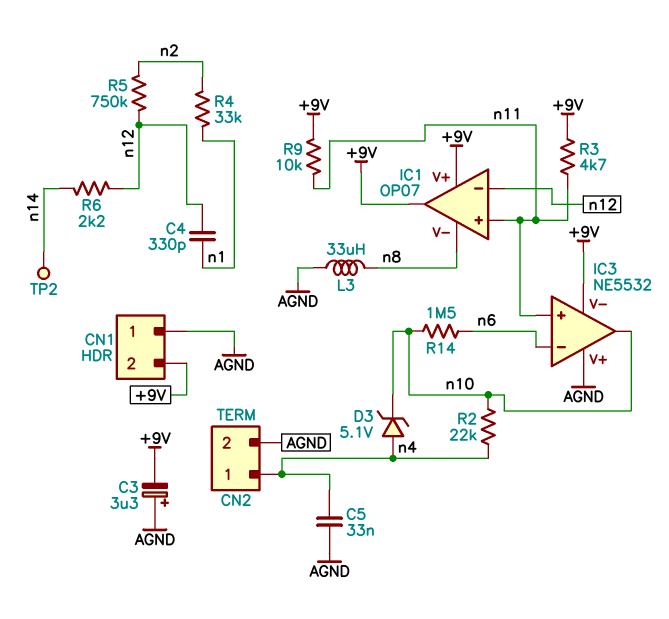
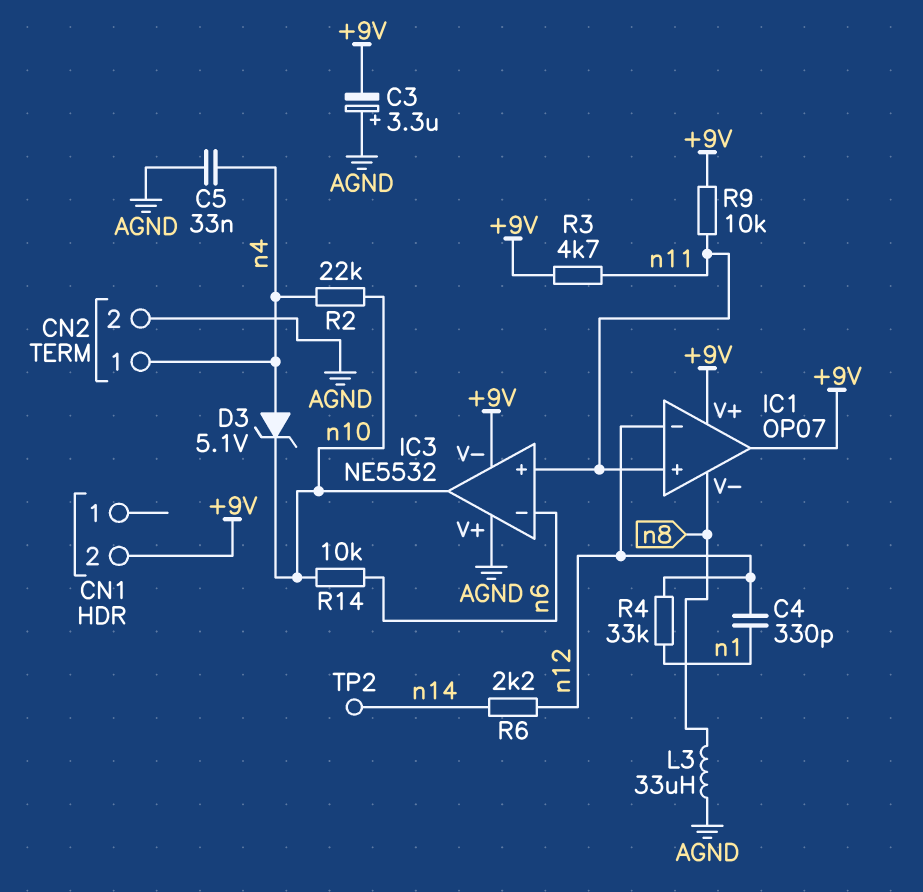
CN1 pin 1: AGND -> none
R4: 33k (n1, n2) -> 33k (n1, n12)
R5: 750k (n2, n12) -> none
R14: 1.5M (n6, n10) -> 10k (n6, n10)

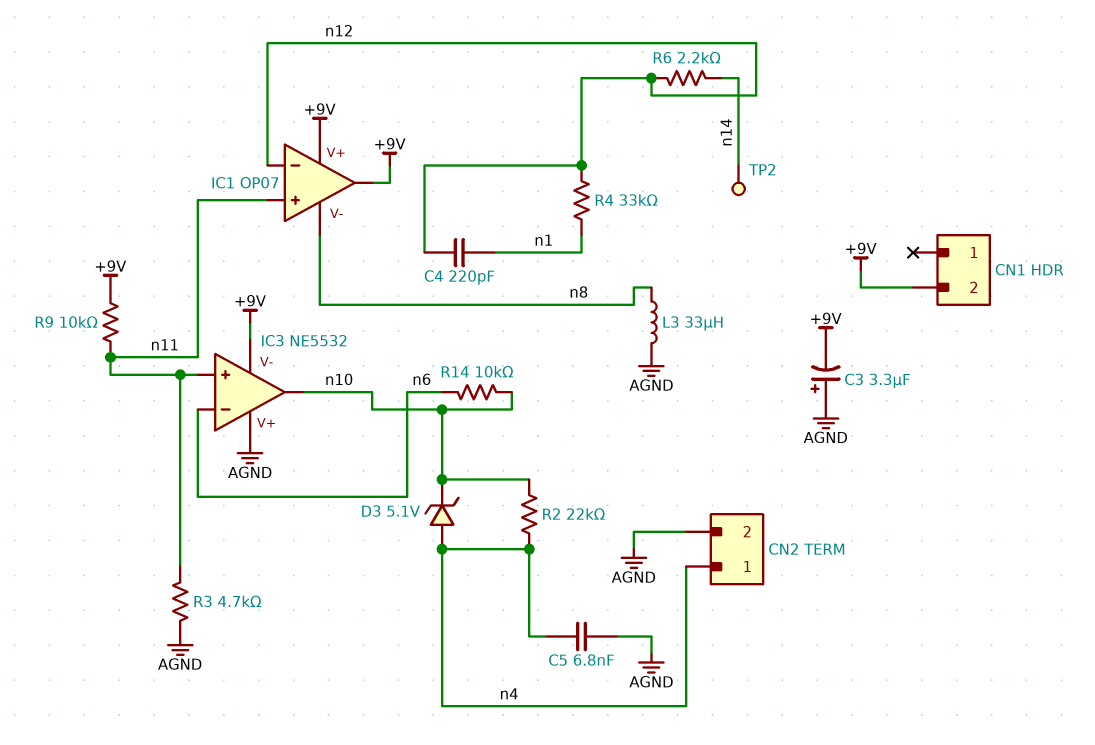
C4: 330pF (n1, n12) -> 220pF (n1, n12)
C5: 33nF (AGND, n4) -> 6.8nF (AGND, n4)
R3: 4.7k (+9V, n11) -> 4.7k (AGND, n11)

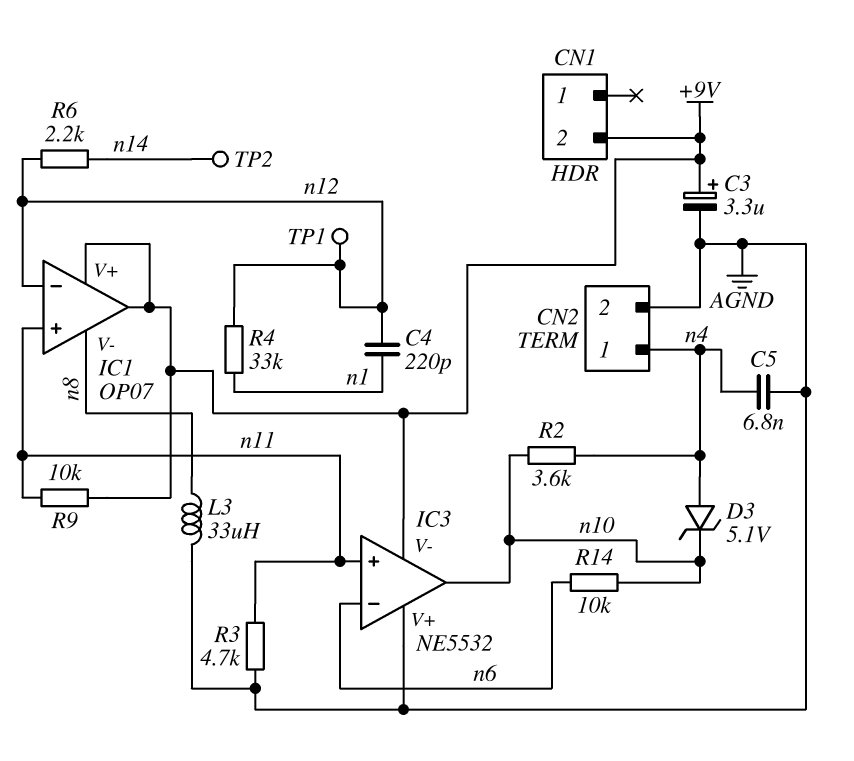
C3: 3.3uF (plus AGND, minus +9V) -> 3.3uF (plus +9V, minus AGND)
R2: 22k (n4, n10) -> 3.6k (n4, n10)
TP1: none -> test point (n12)

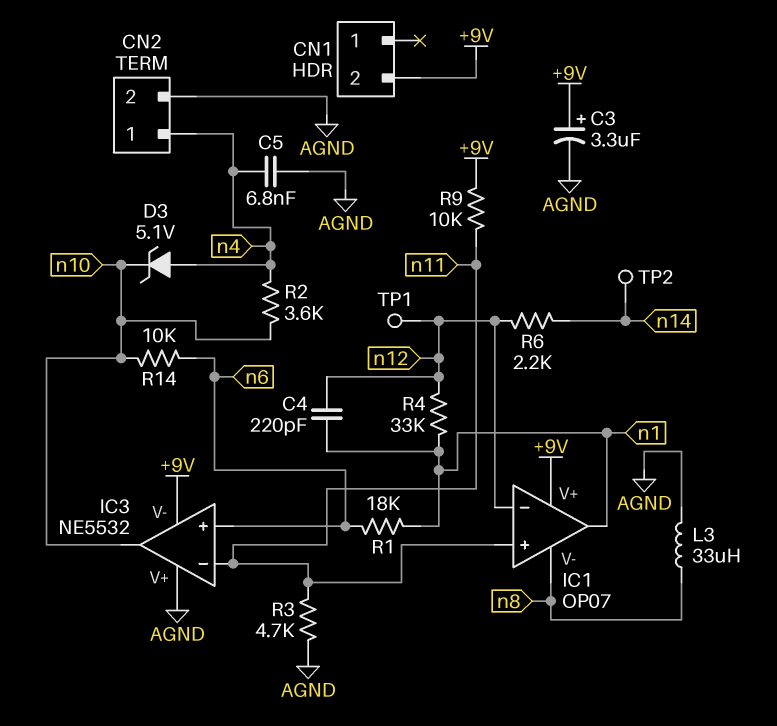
IC1 pin out: +9V -> n1
IC3 pin in+: n11 -> n6
IC3 pin in-: n6 -> n11
R1: none -> 18k (n1, n6)

